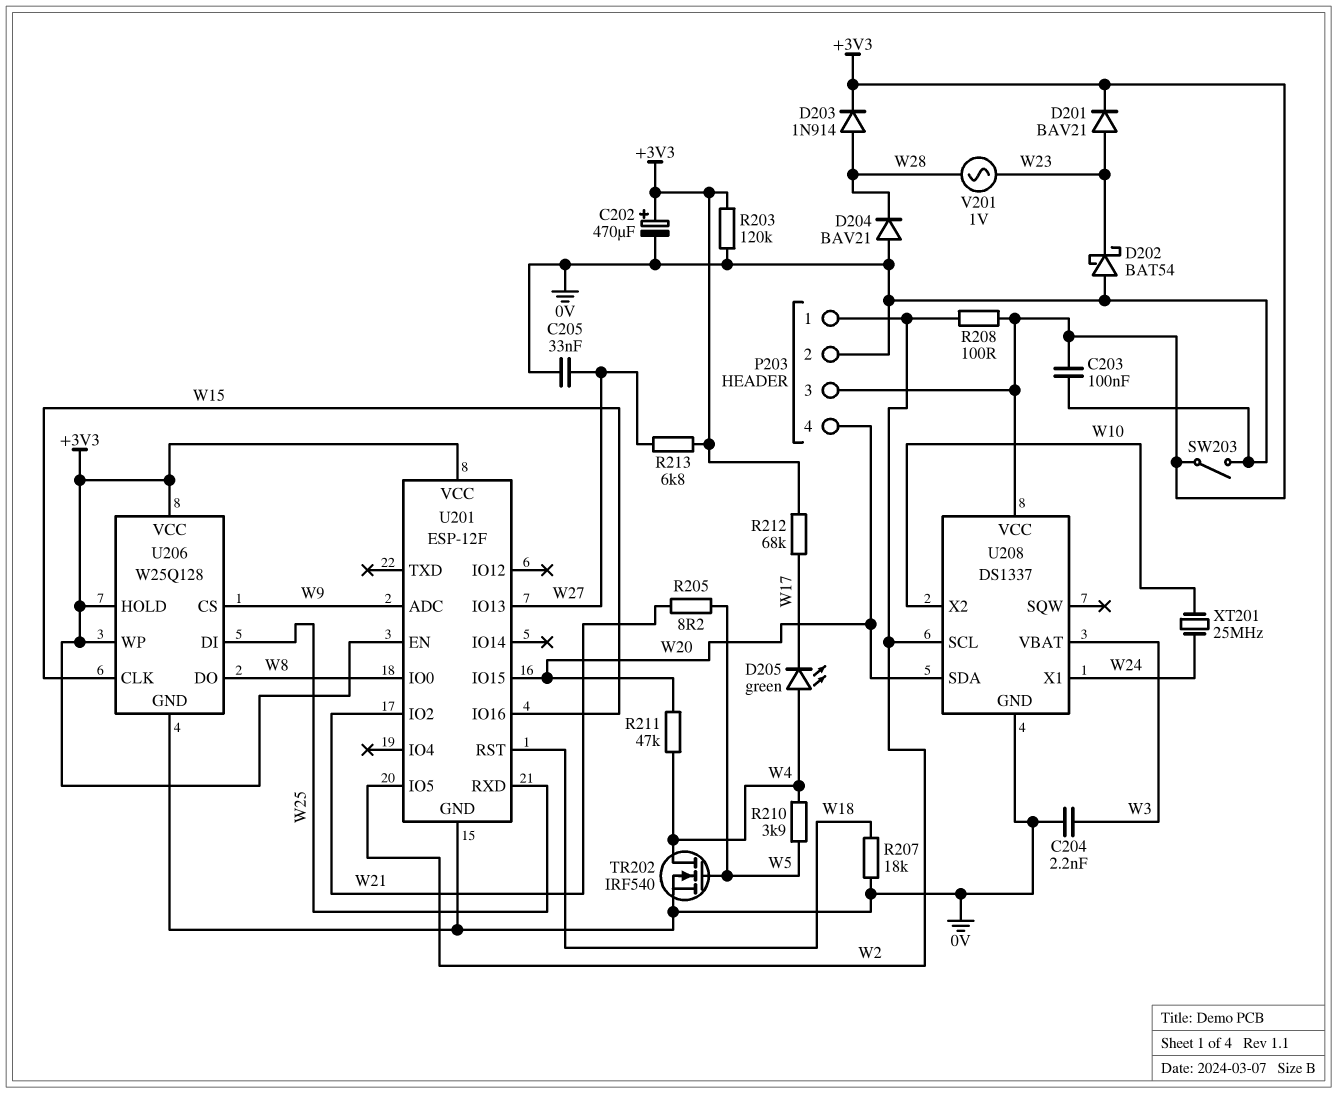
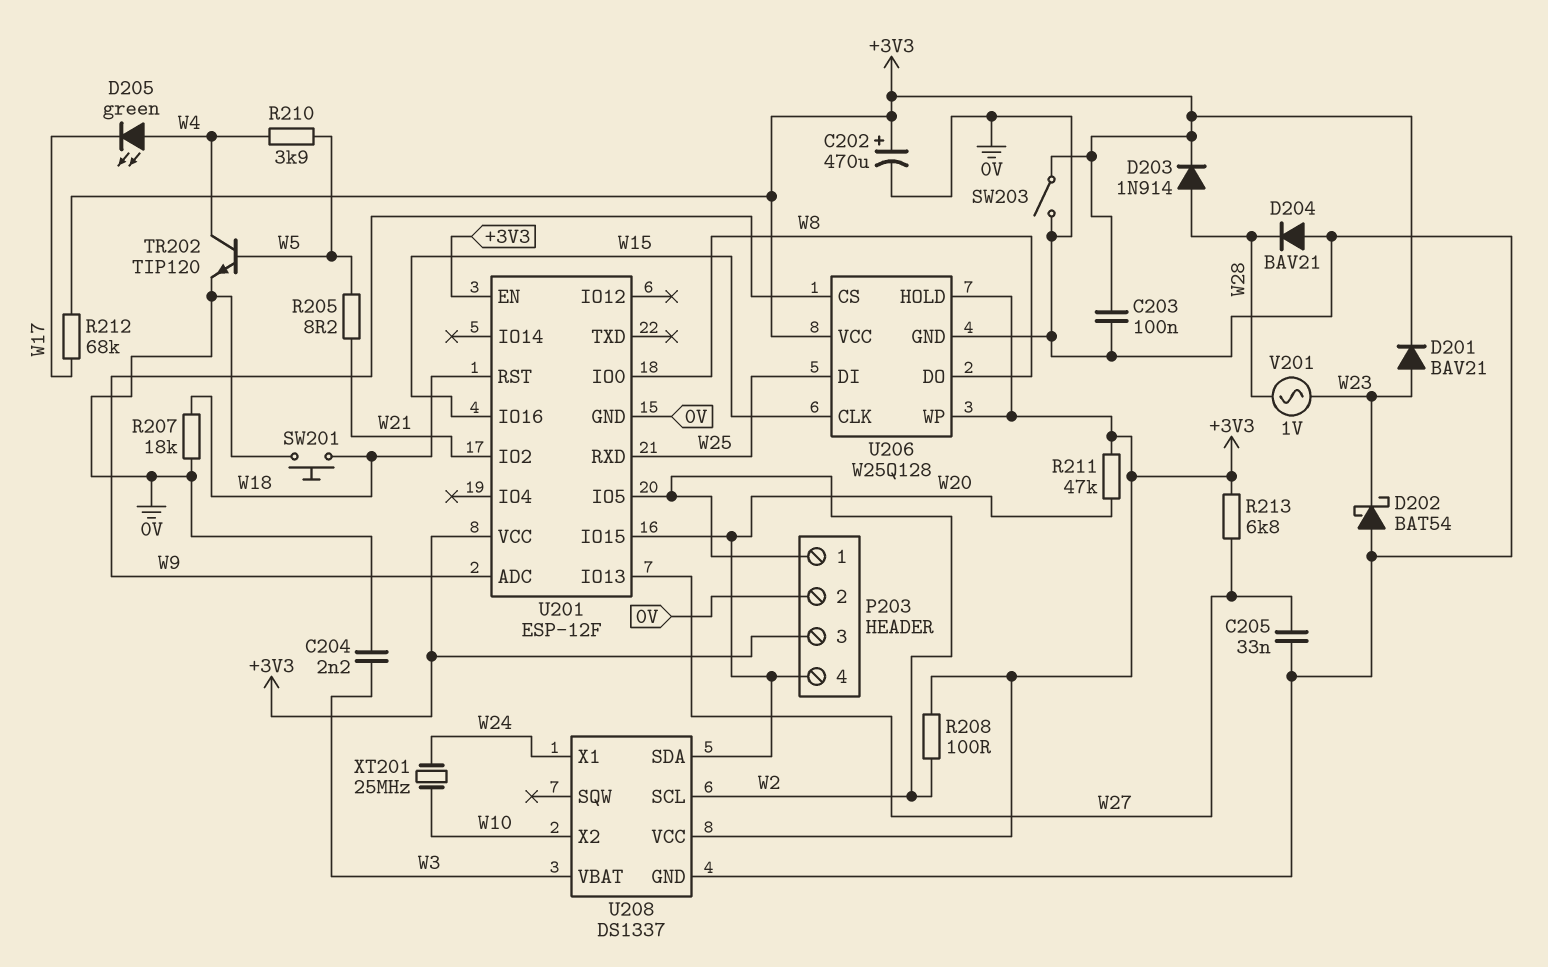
R203: 120k (+3V3, 0V) -> none
R211: 47k (W4, W20) -> 47k (+3V3, W20)
SW201: none -> button (0V, W18)
TR202: NMOS IRF540 (G W5, D W4, S 0V) -> NPN TIP120 (B W5, C W4, E 0V)

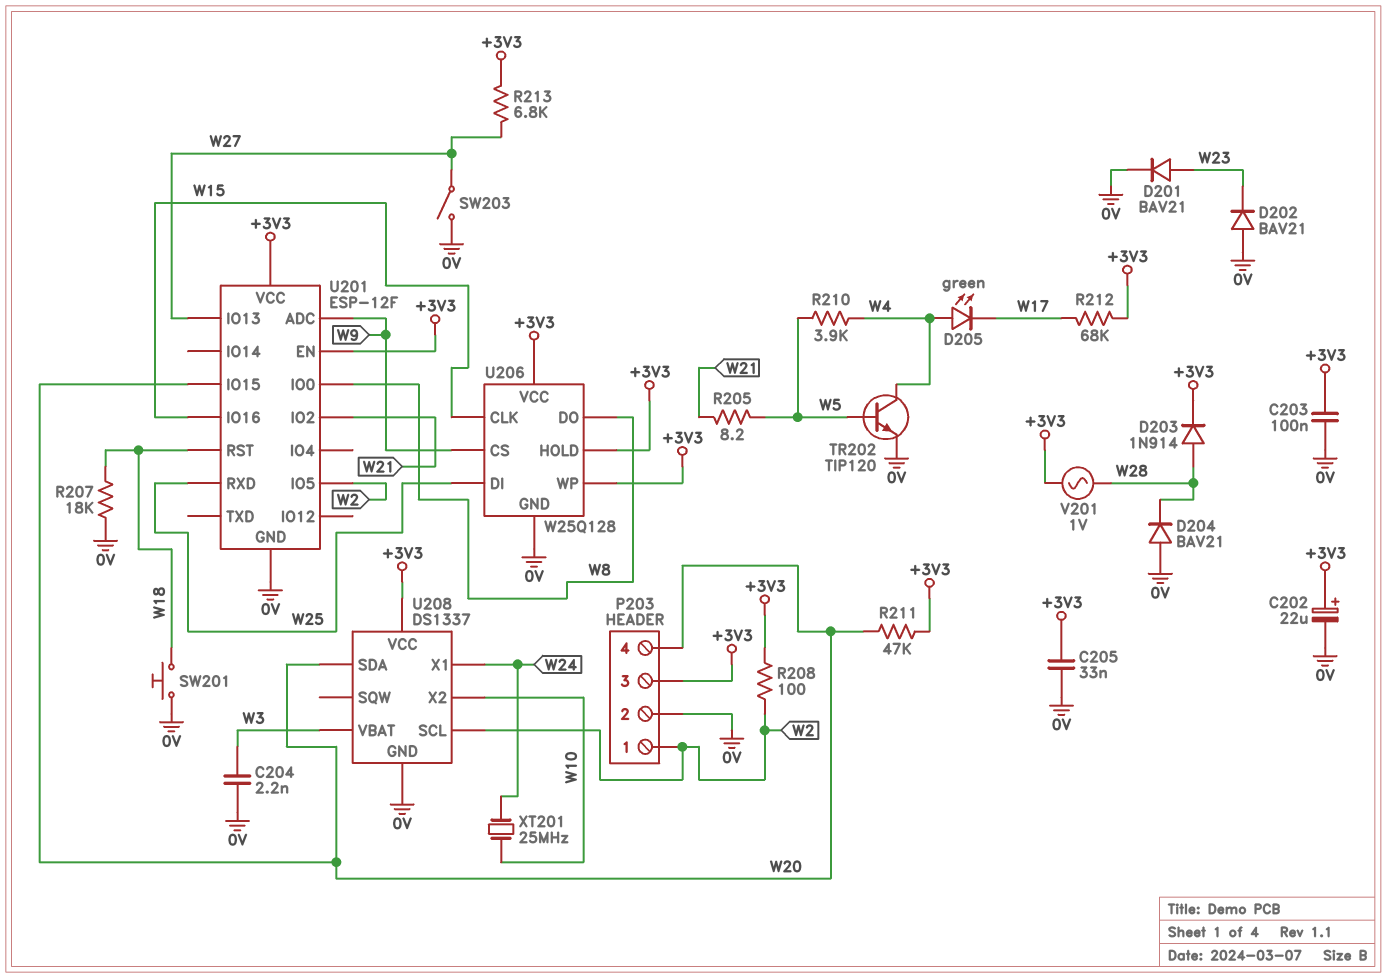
C202: 470uF (plus +3V3, minus 0V) -> 22uF (plus +3V3, minus 0V)
C205: 33nF (0V, W27) -> 33nF (+3V3, 0V)
D201: diode BAV21 (A W23, K +3V3) -> diode BAV21 (A W23, K 0V)
D202: schottky BAT54 (A 0V, K W23) -> diode BAV21 (A 0V, K W23)
SW203: switch (+3V3, 0V) -> switch (0V, W27)
V201: AC 1V (W23, W28) -> AC 1V (+3V3, W28)

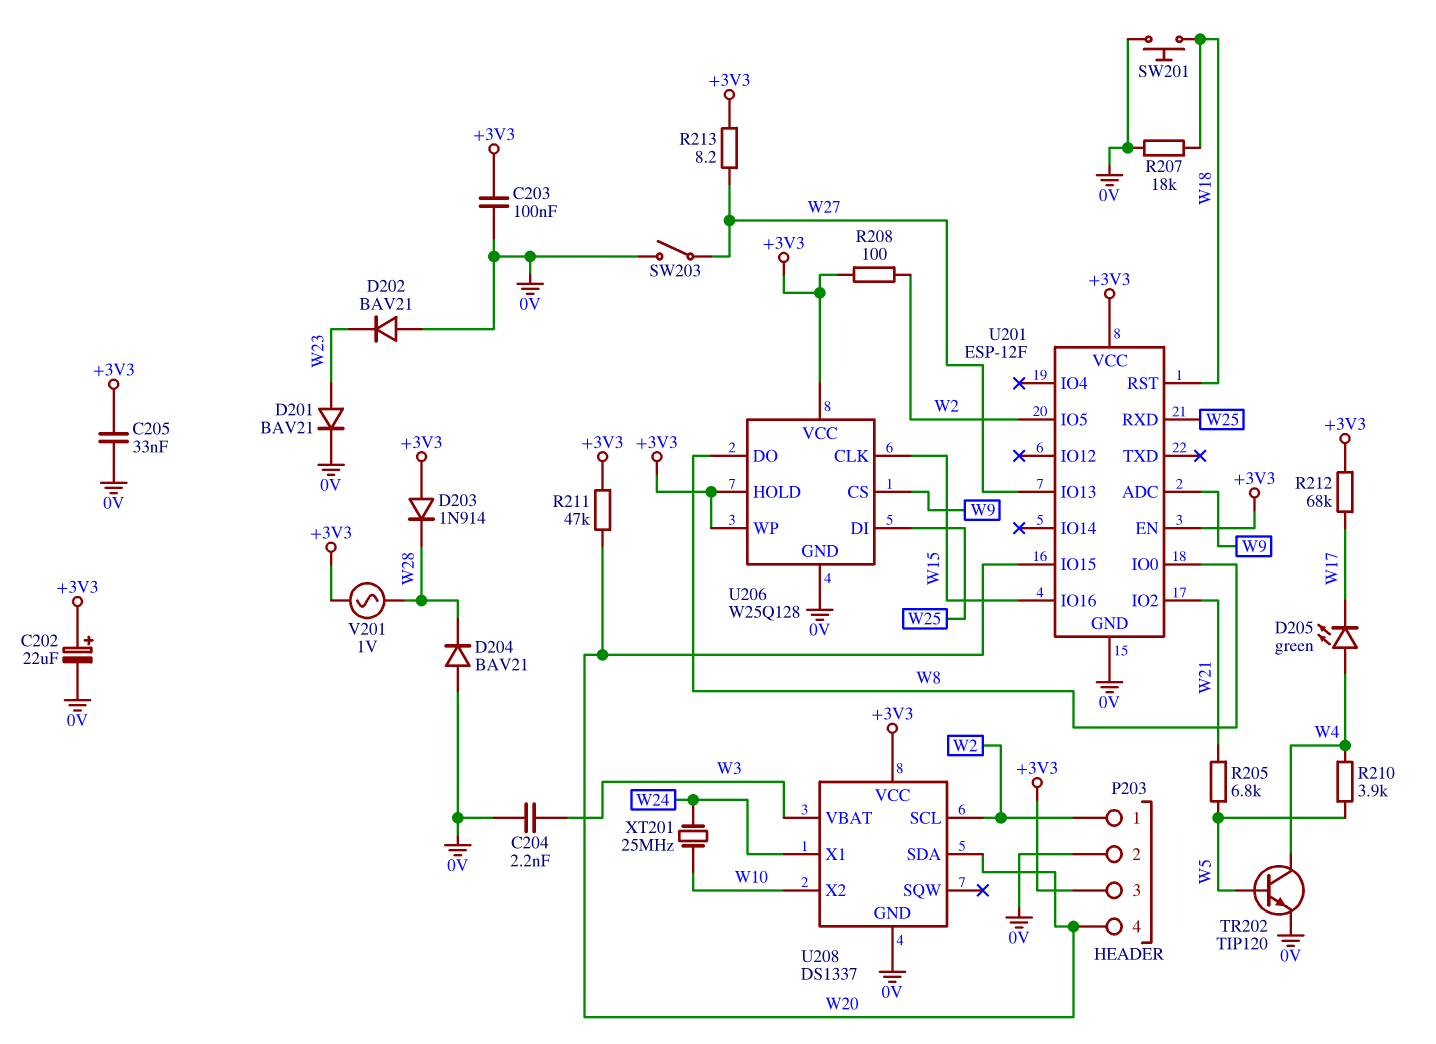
D203: diode 1N914 (A W28, K +3V3) -> diode 1N914 (A +3V3, K W28)
R205: 8.2 (W5, W21) -> 6.8k (W5, W21)
R213: 6.8k (+3V3, W27) -> 8.2 (+3V3, W27)

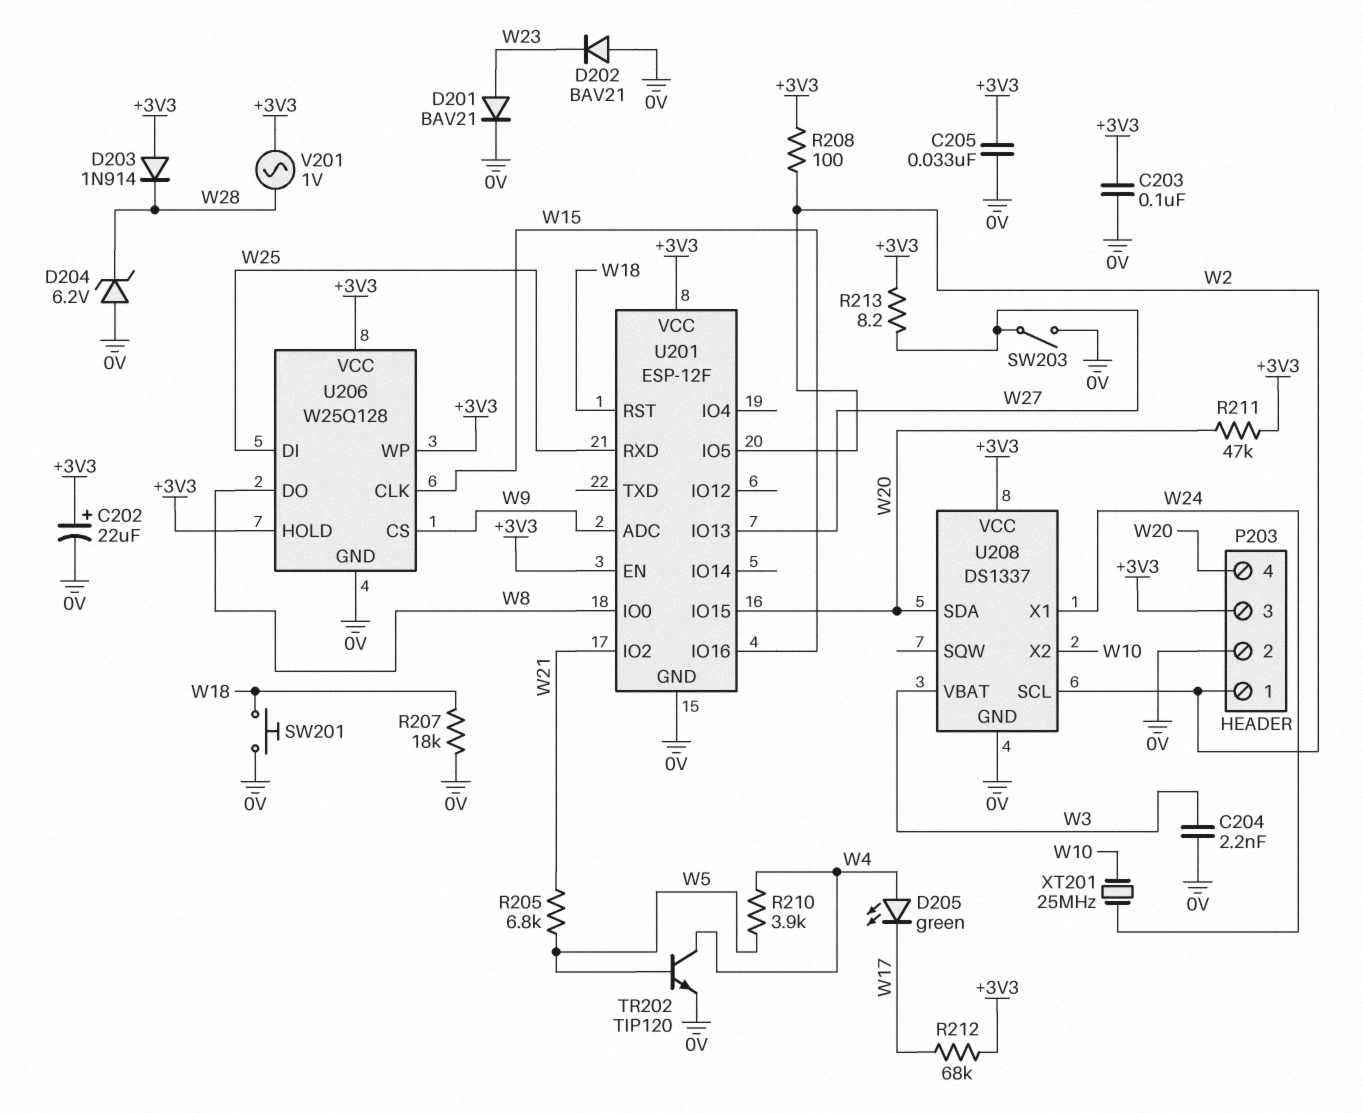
D204: diode BAV21 (A 0V, K W28) -> zener 6.2V (A 0V, K W28)

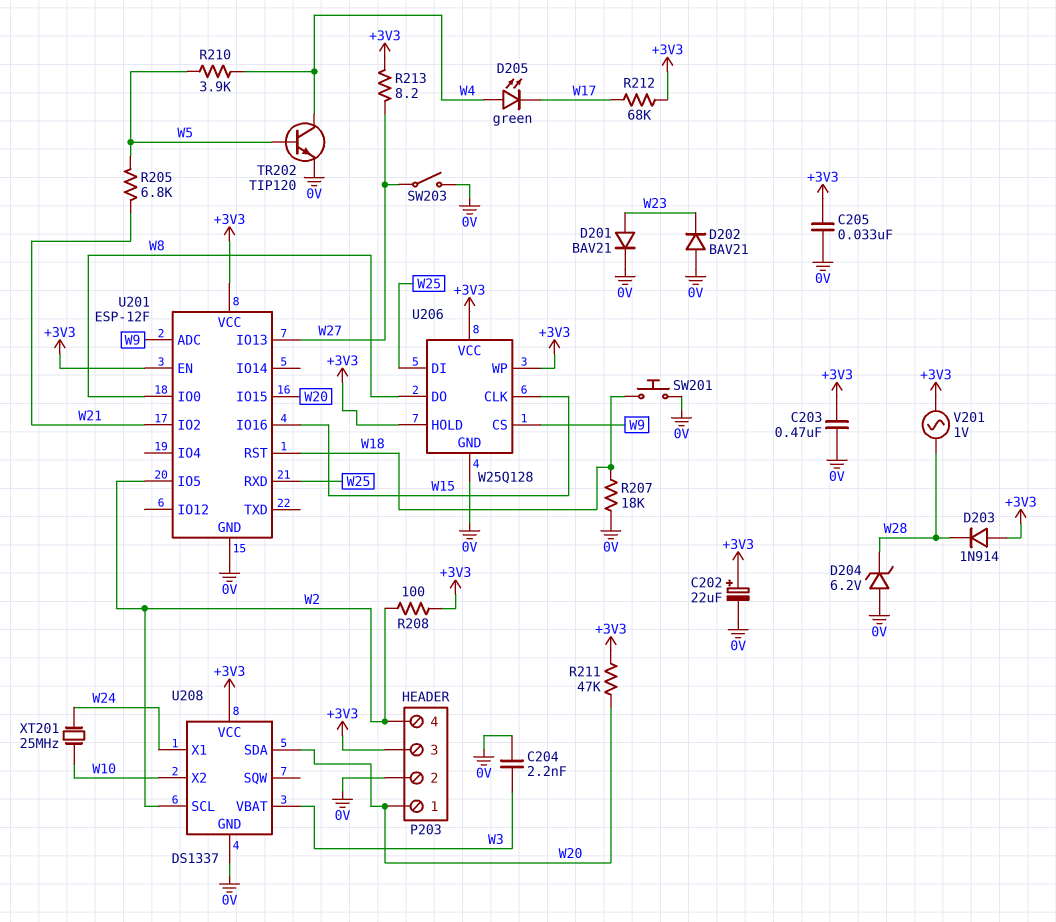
C203: 100nF (+3V3, 0V) -> 470nF (+3V3, 0V)
P203 pin 1: W2 -> W20
P203 pin 4: W20 -> W2

